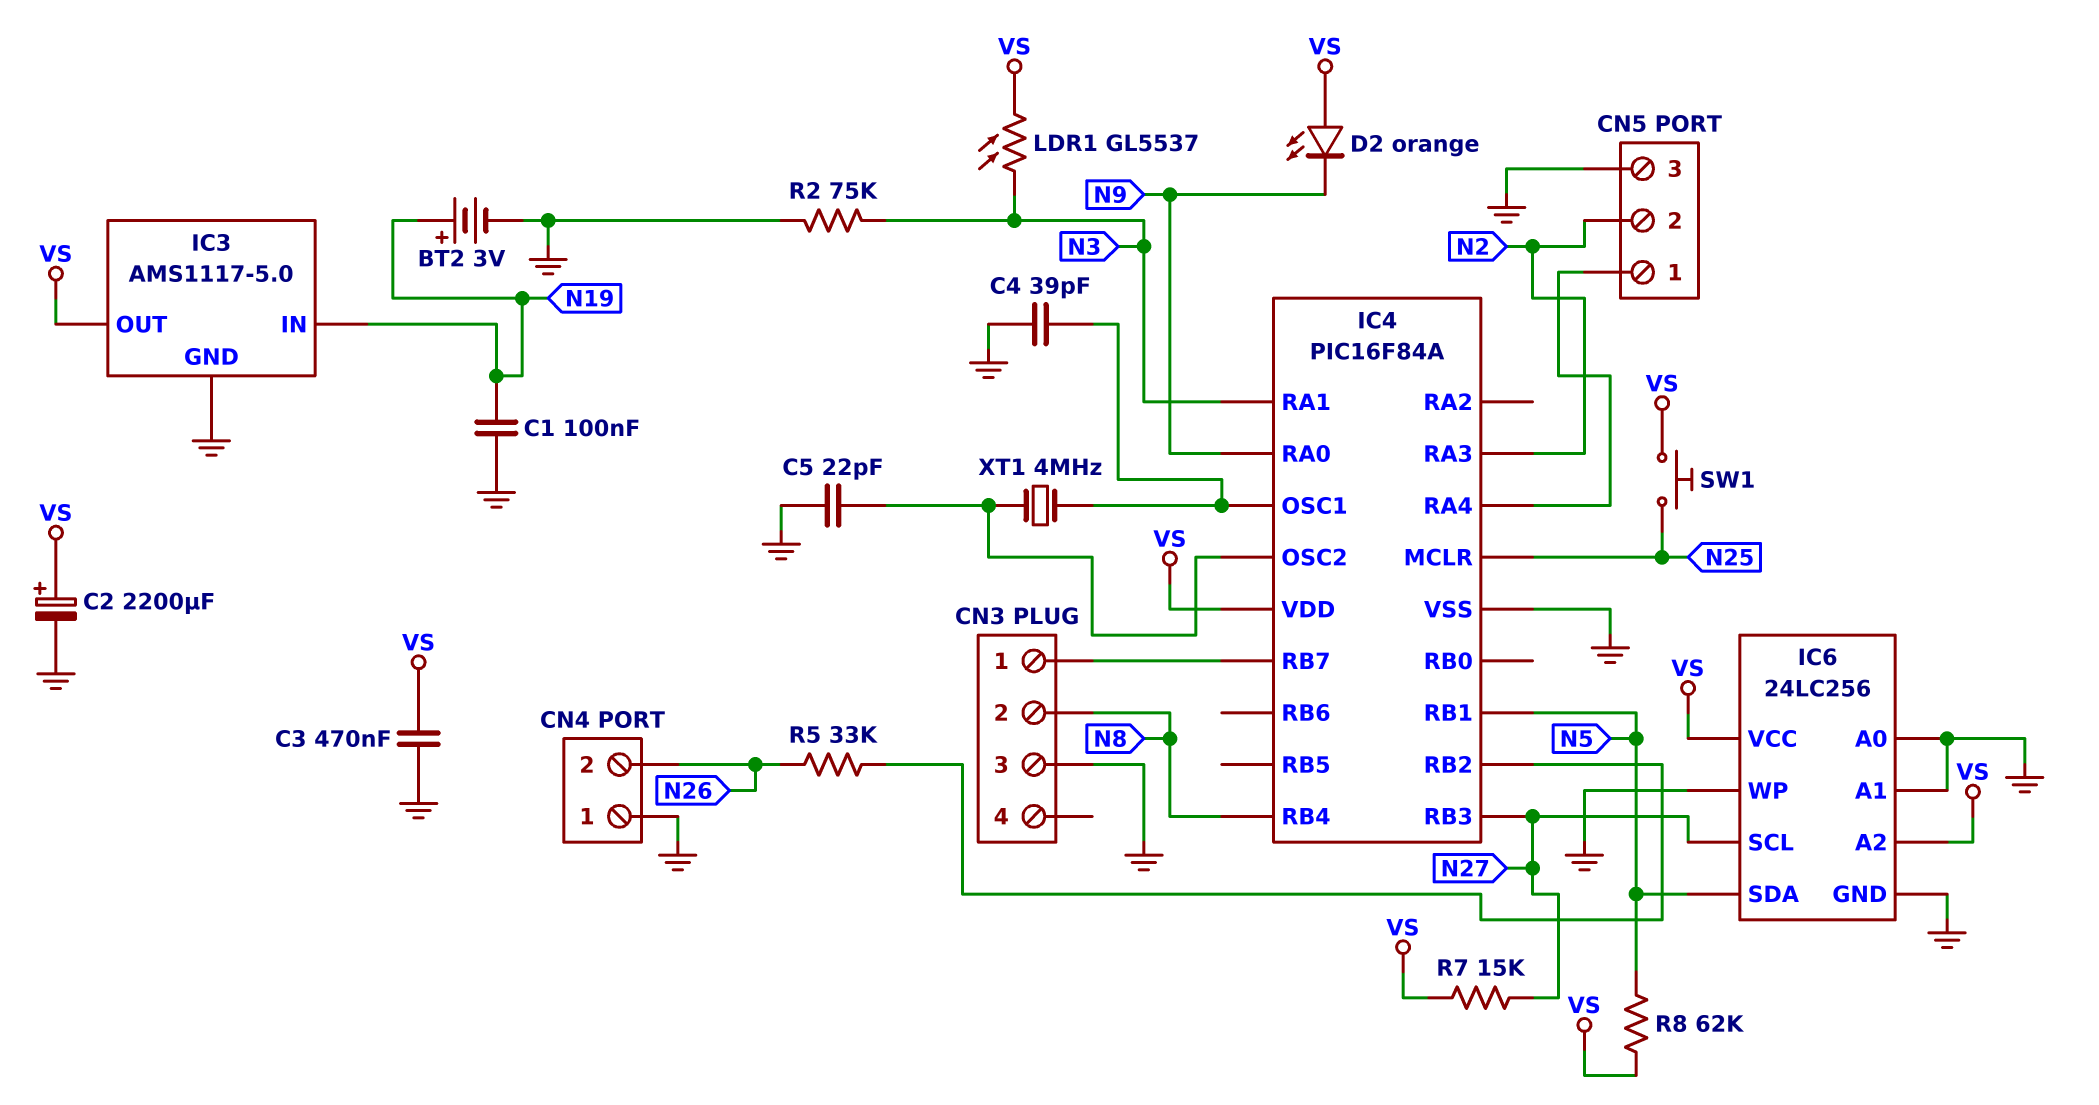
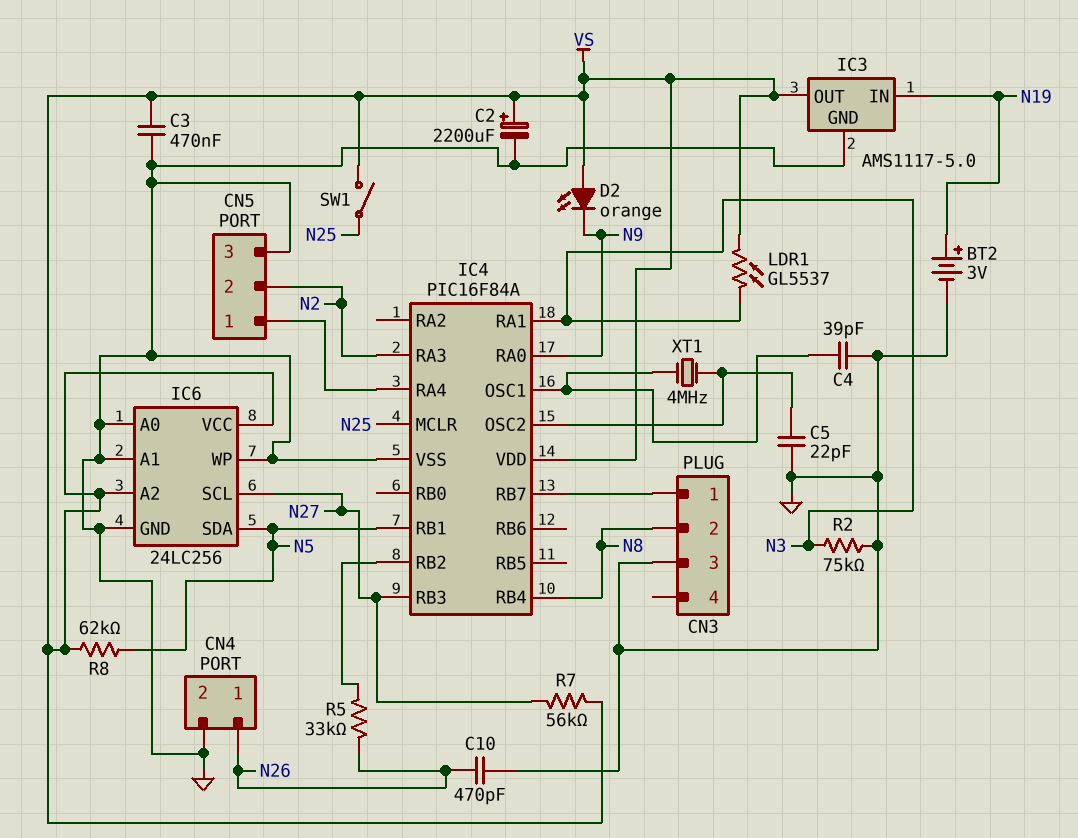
C1: 100nF (GND, N19) -> none
C10: none -> 470pF (GND, N26)
CN4 pin 1: GND -> N26
CN4 pin 2: N26 -> GND
R7: 15k (N27, VS) -> 56k (N27, VS)
SW1: button (N25, VS) -> switch (N25, VS)

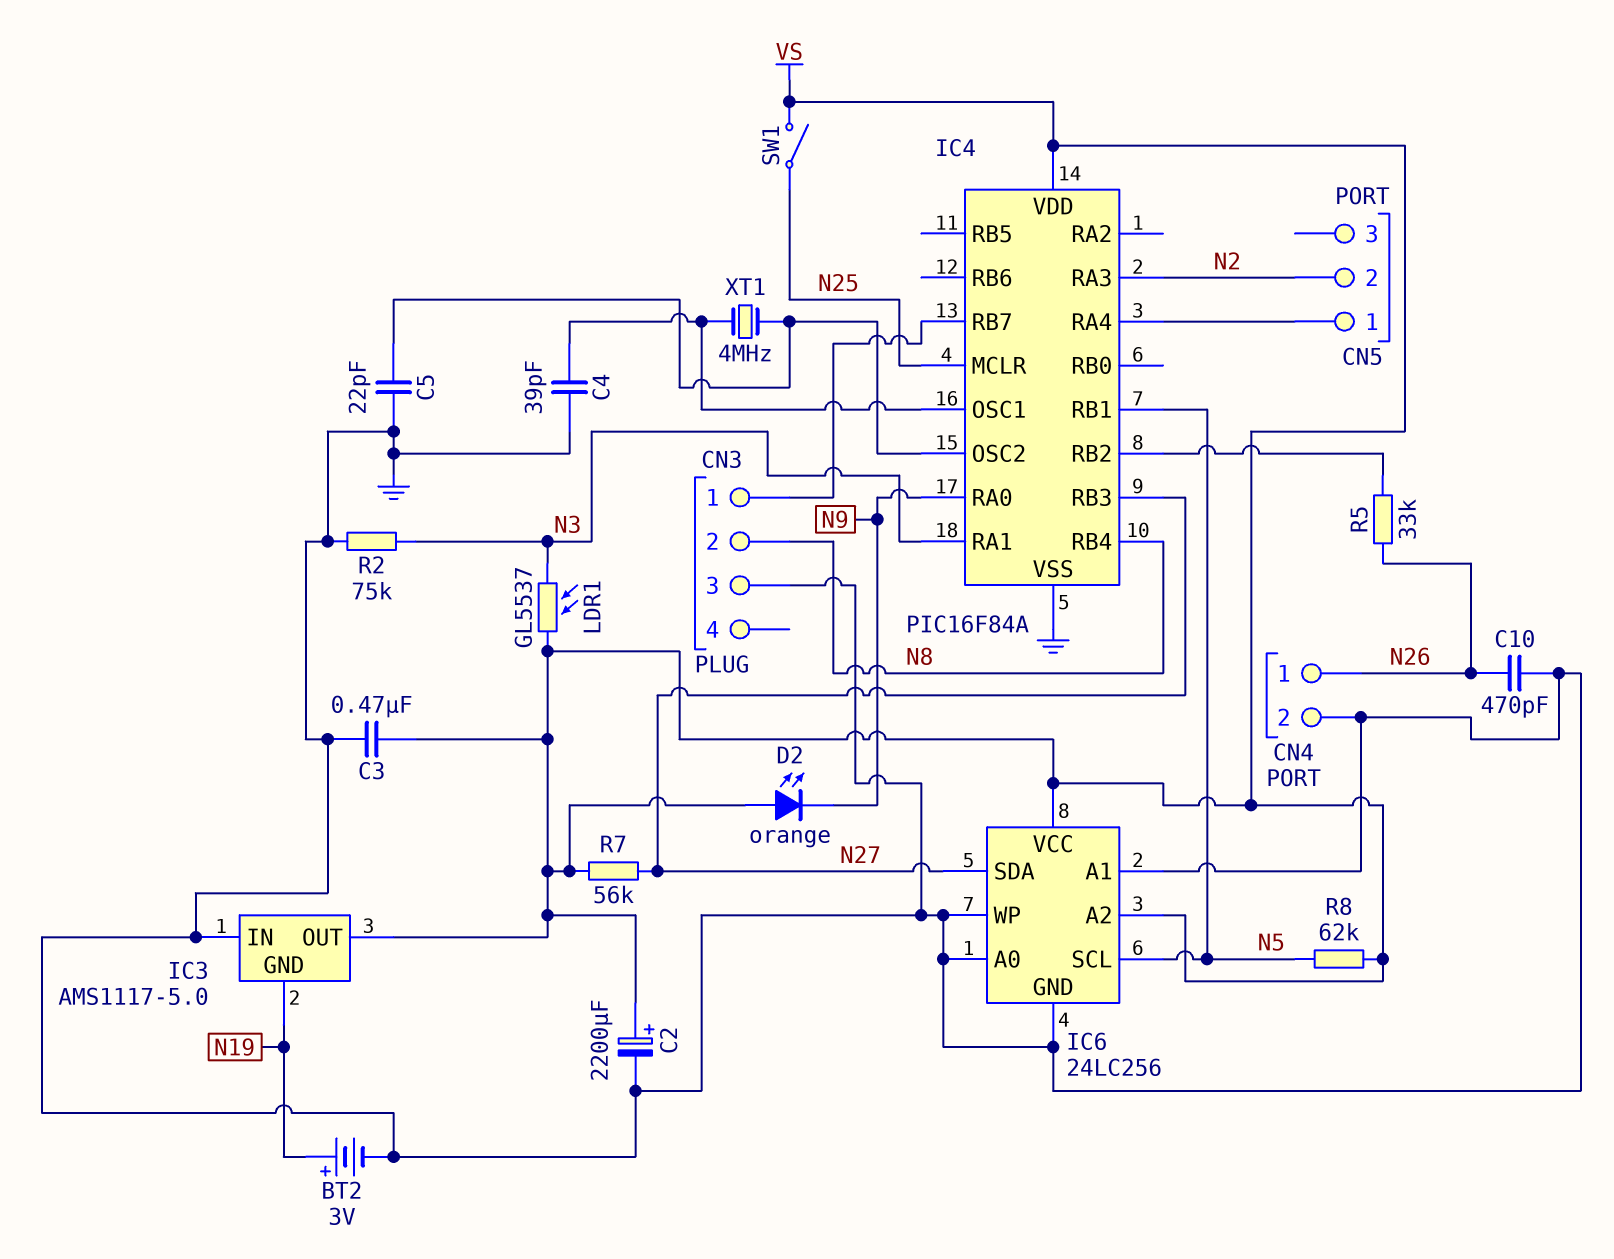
CN5 pin 3: GND -> none
IC3 pin GND: GND -> N19
IC3 pin IN: N19 -> GND
IC6 pin SCL: N27 -> N5
IC6 pin SDA: N5 -> N27

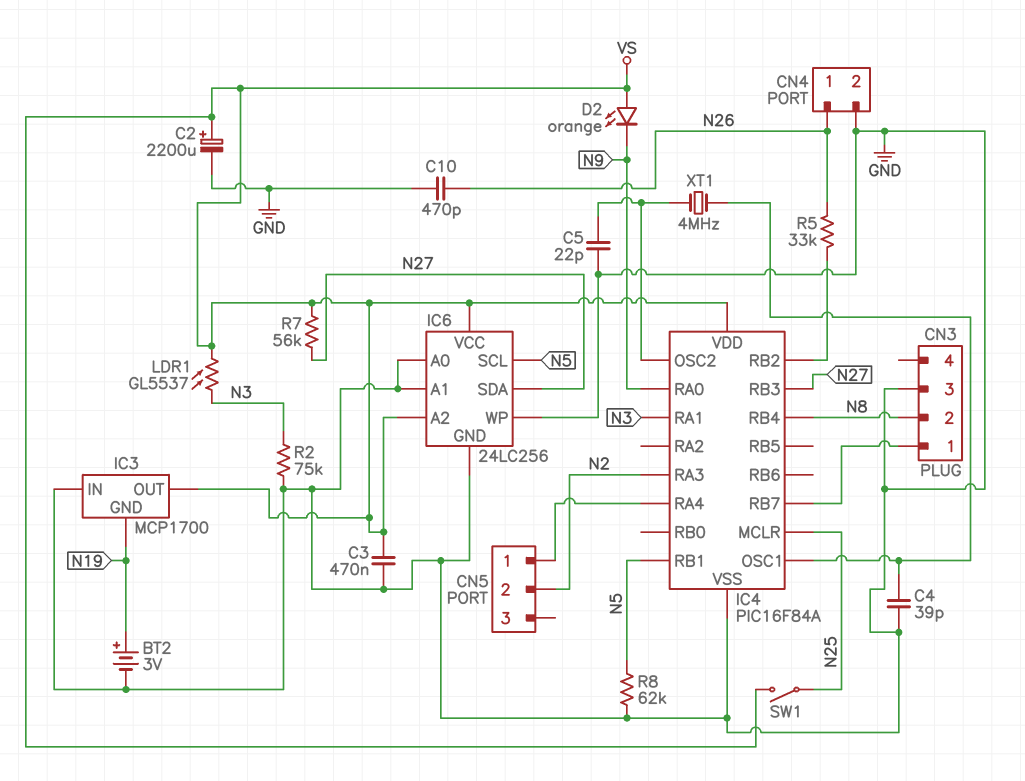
IC3: AMS1117-5.0 -> MCP1700
R8: 62k (N5, VS) -> 62k (GND, N5)

